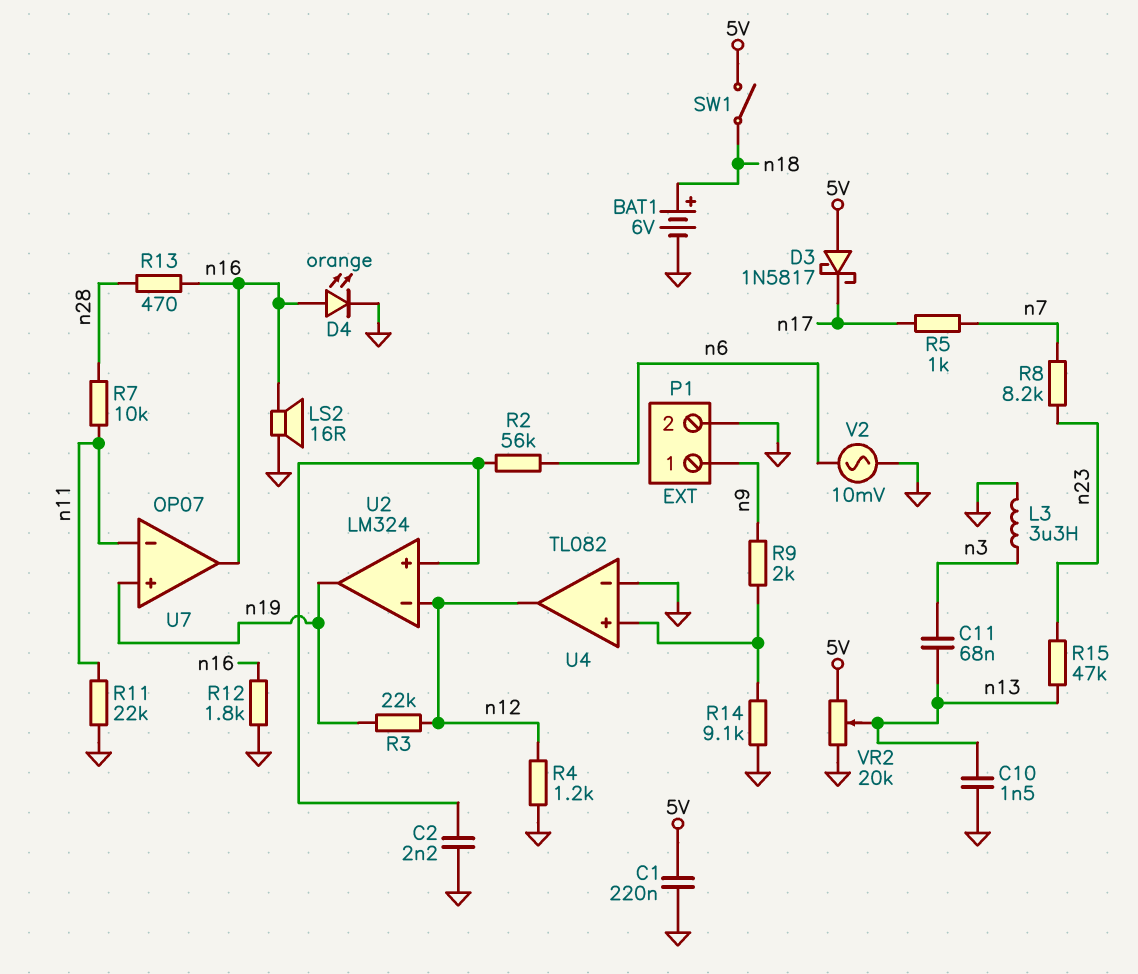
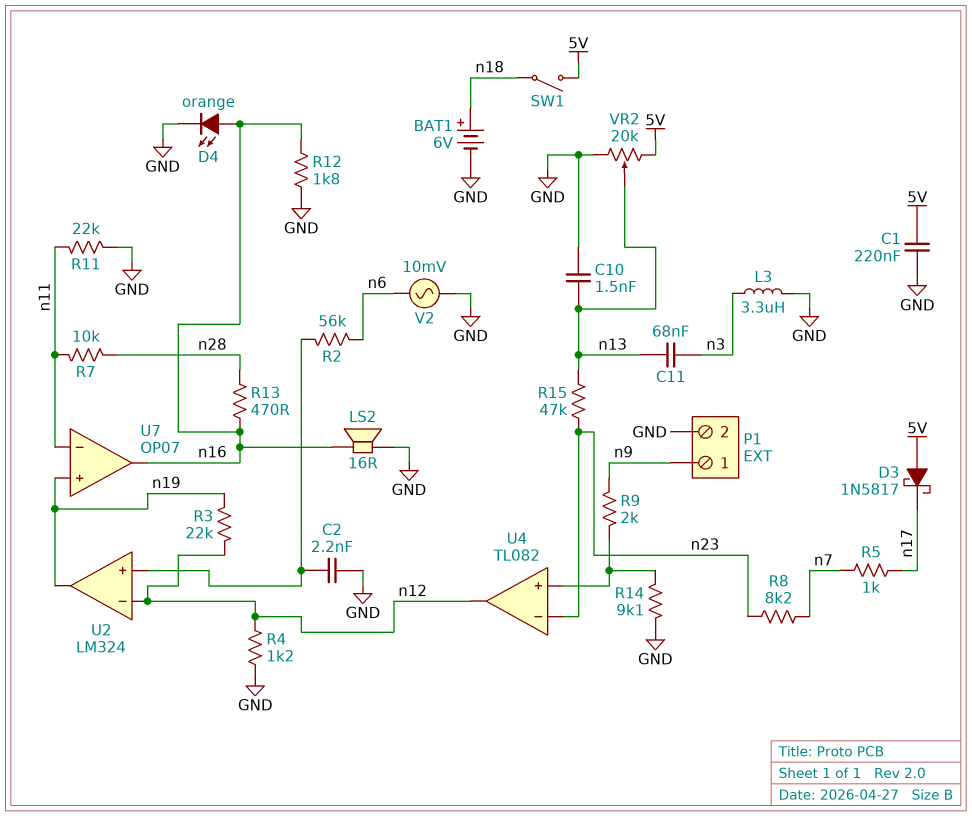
U4 pin in-: GND -> n23

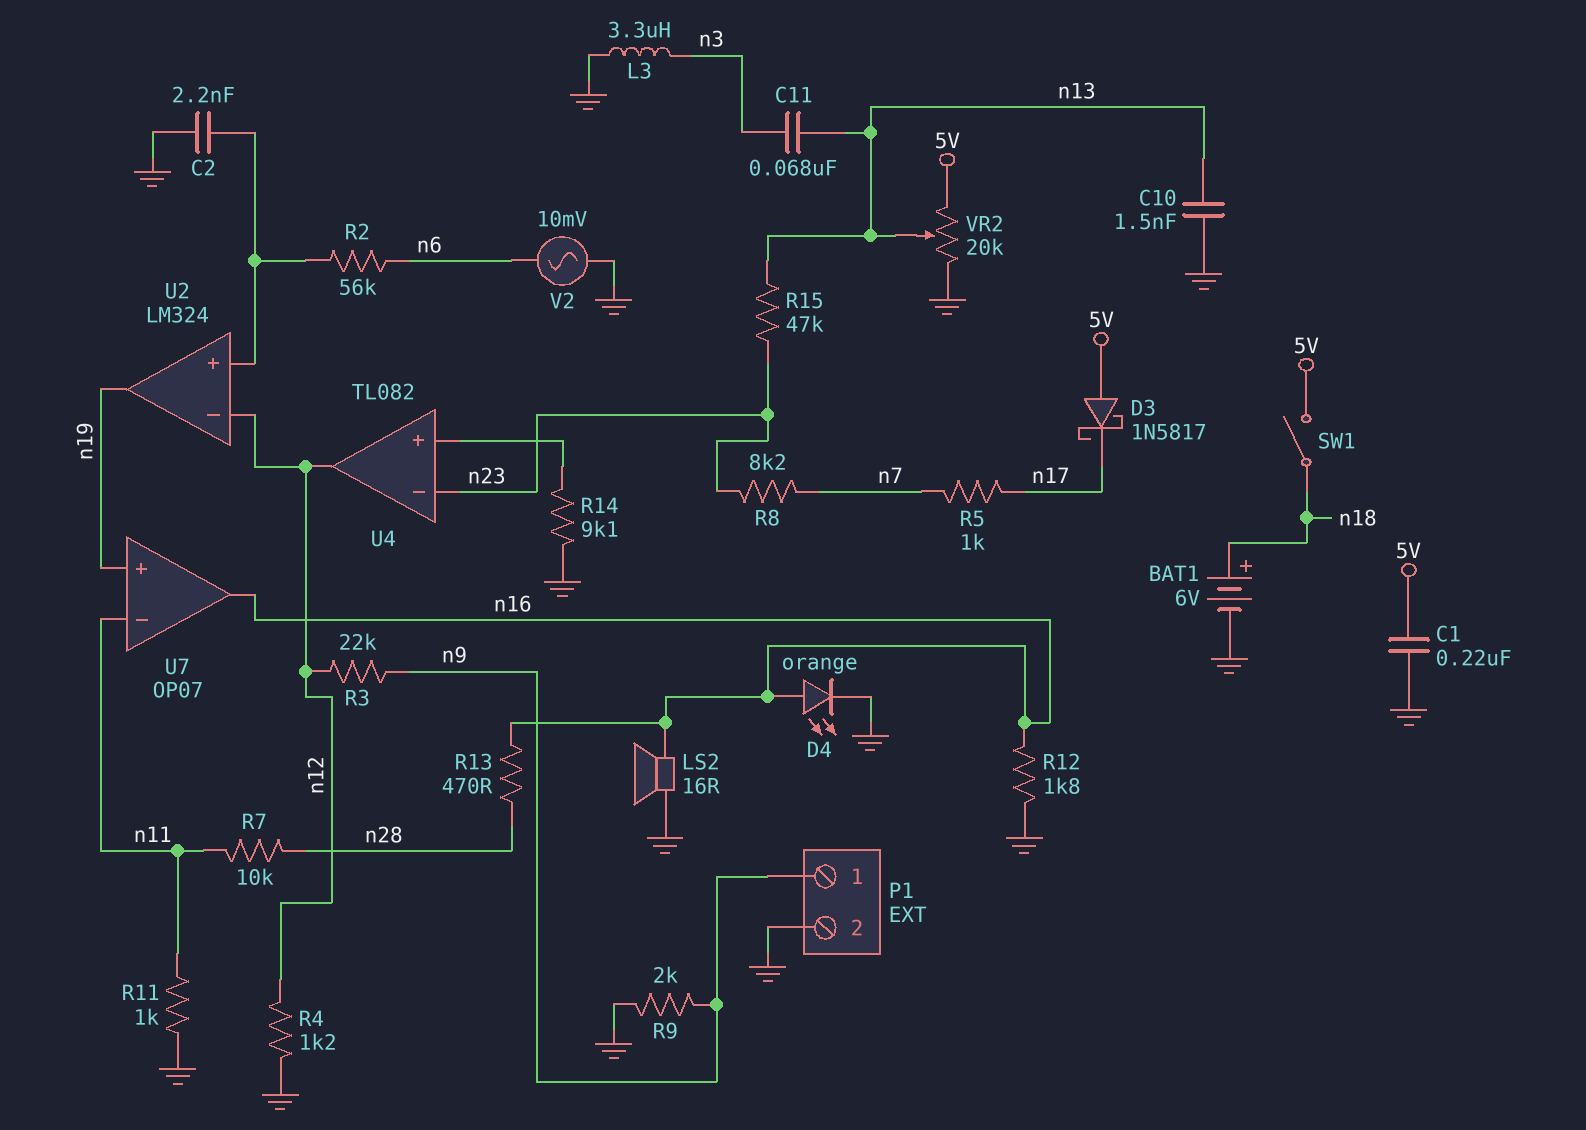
R3: 22k (n12, n19) -> 22k (n9, n12)
R9: 2k (U4/in+, n9) -> 2k (GND, n9)
R11: 22k (GND, n11) -> 1k (GND, n11)

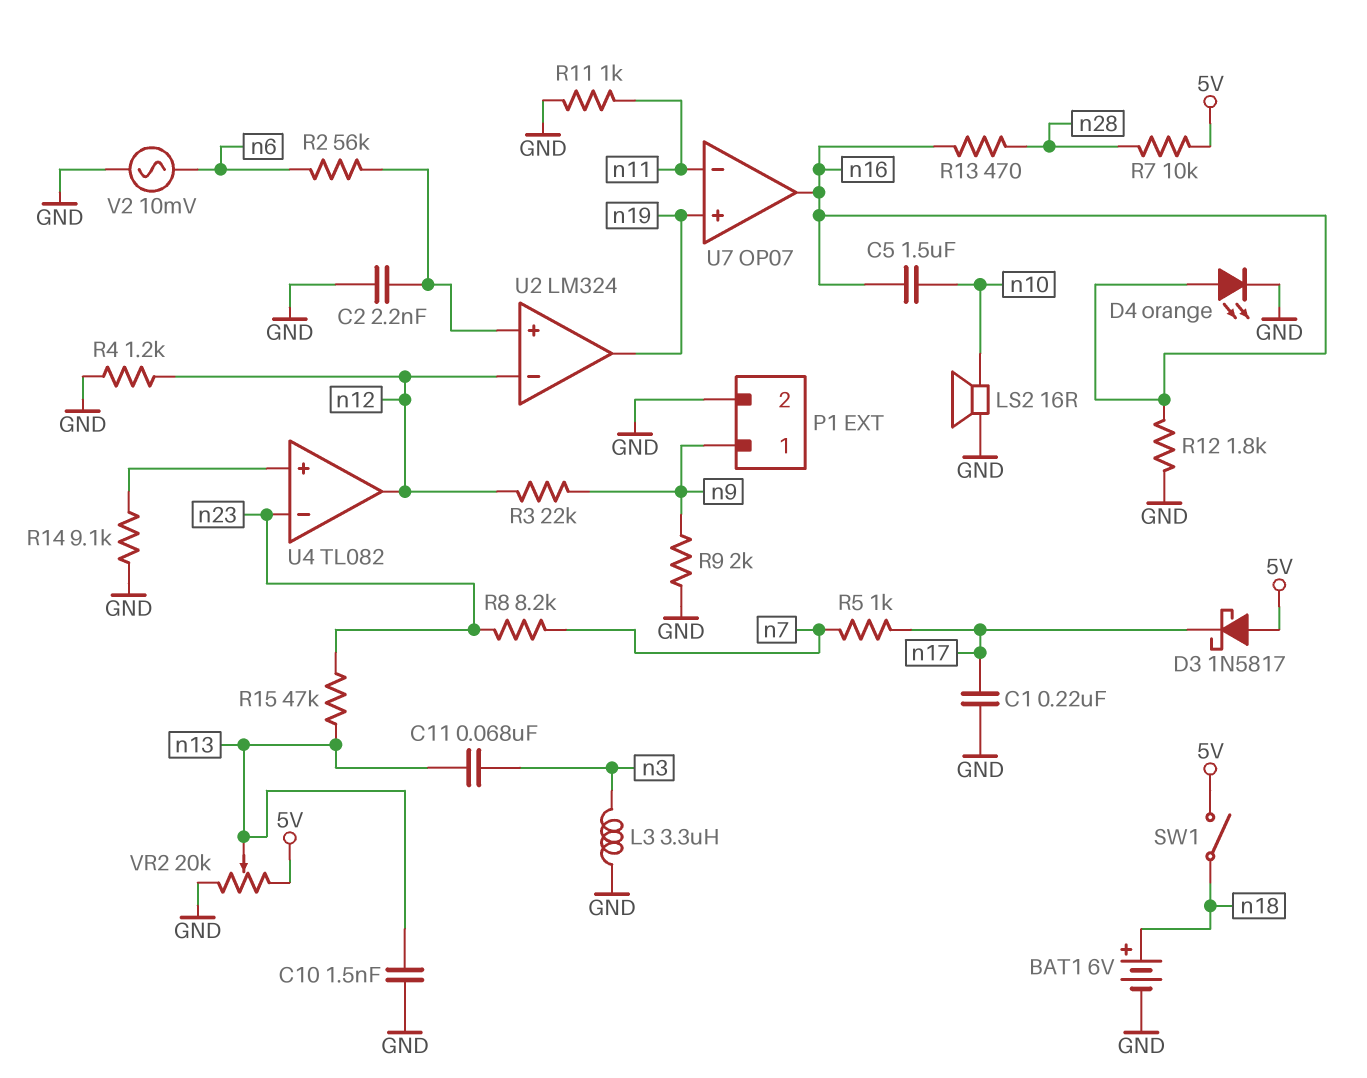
C1: 220nF (5V, GND) -> 220nF (GND, n17)
C5: none -> 1.5uF (n10, n16)
LS2: speaker 16R (GND, n16) -> speaker 16R (GND, n10)
R7: 10k (n11, n28) -> 10k (5V, n28)

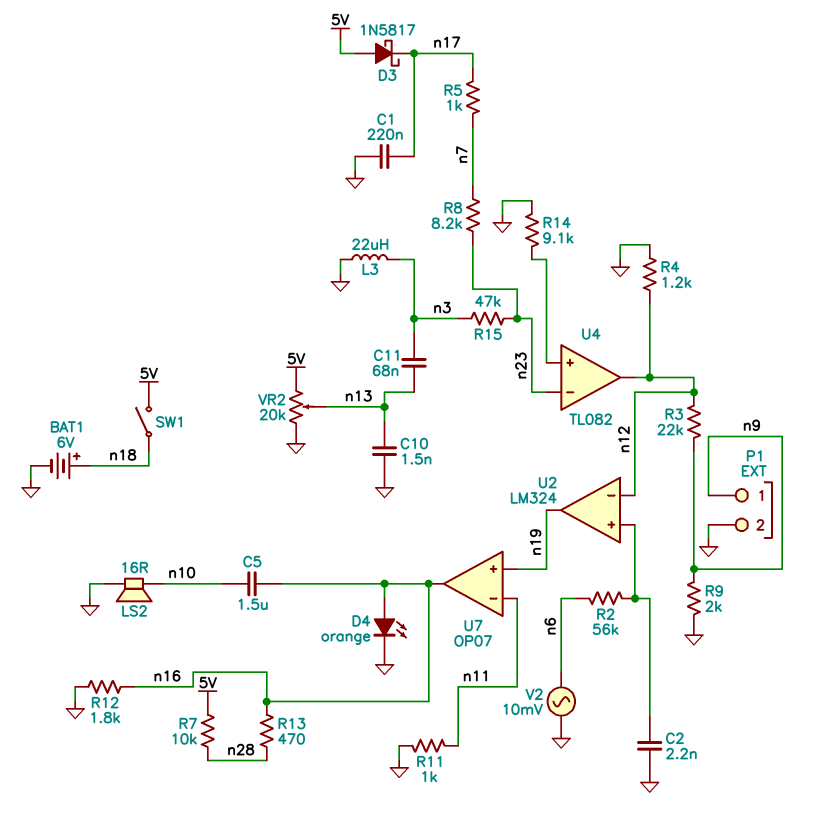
L3: 3.3uH (GND, n3) -> 22uH (GND, n3)
R15: 47k (n13, n23) -> 47k (n3, n23)

